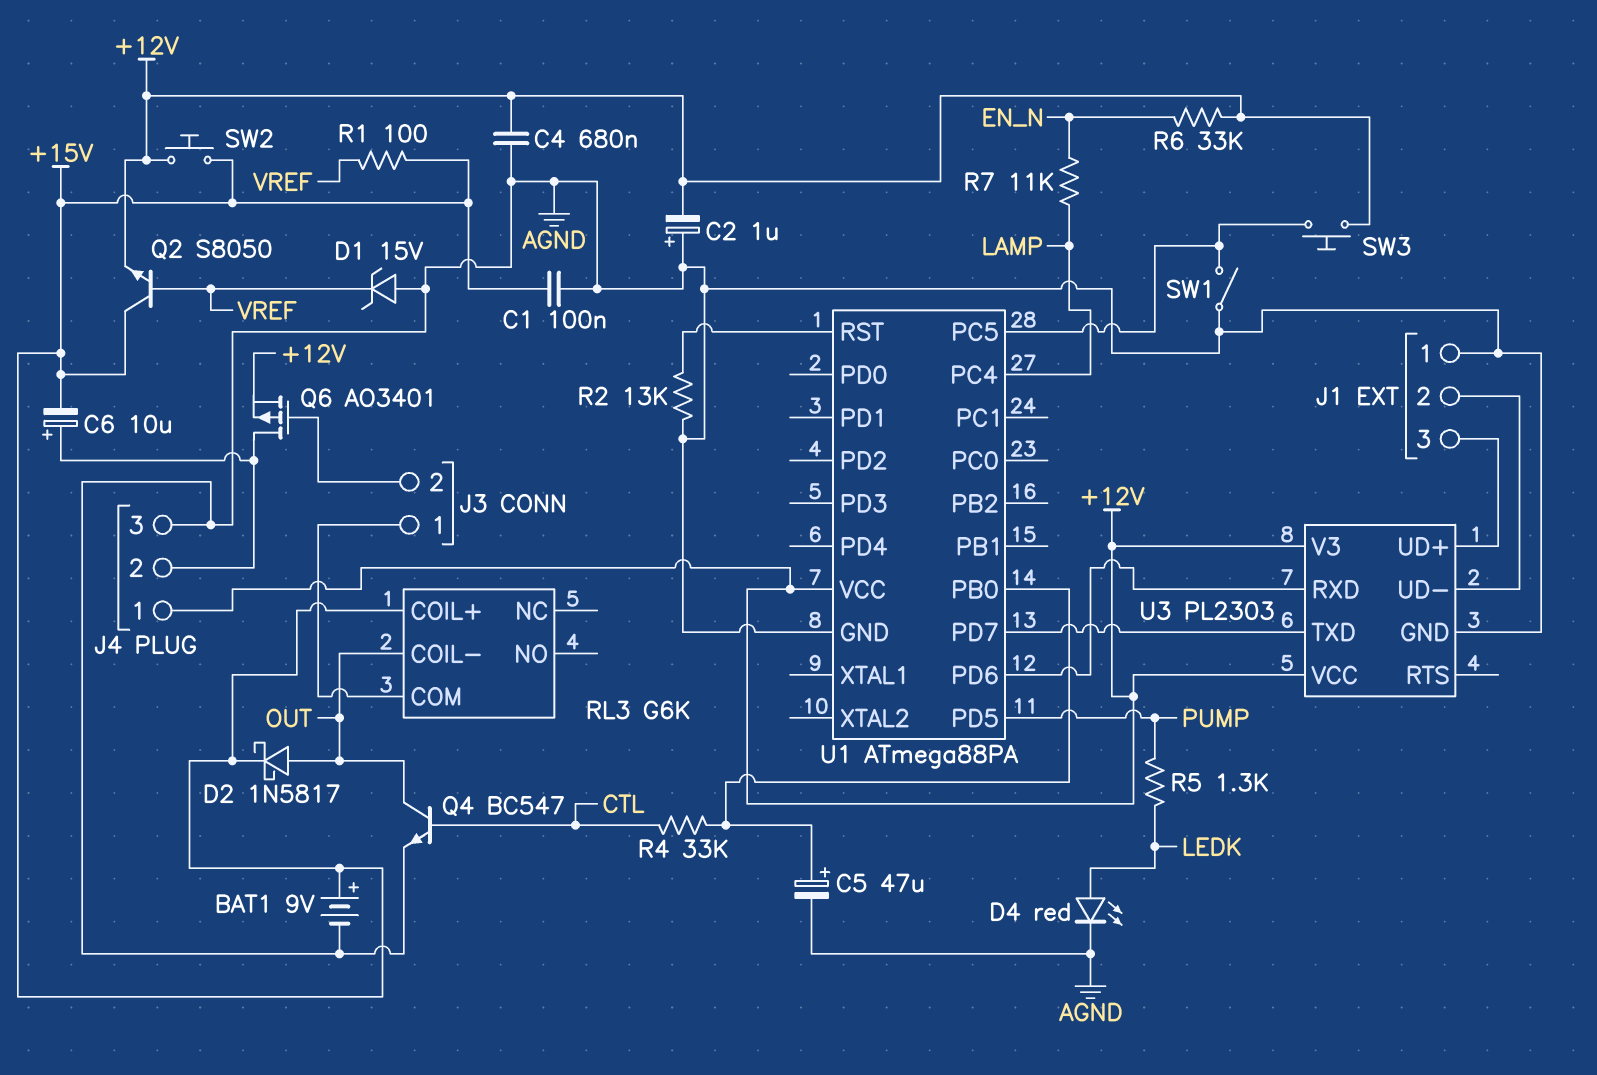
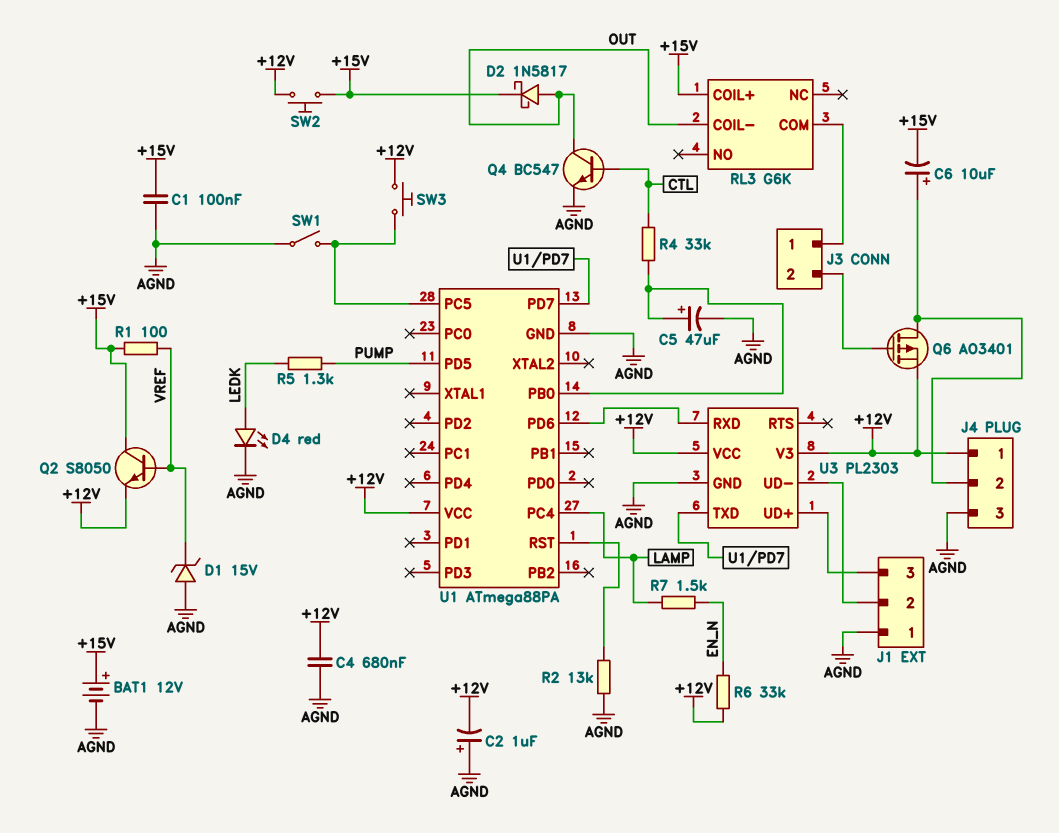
BAT1: 9V (plus +15V, minus AGND) -> 12V (plus +15V, minus AGND)
R7: 11k (EN_N, LAMP) -> 1.5k (EN_N, LAMP)

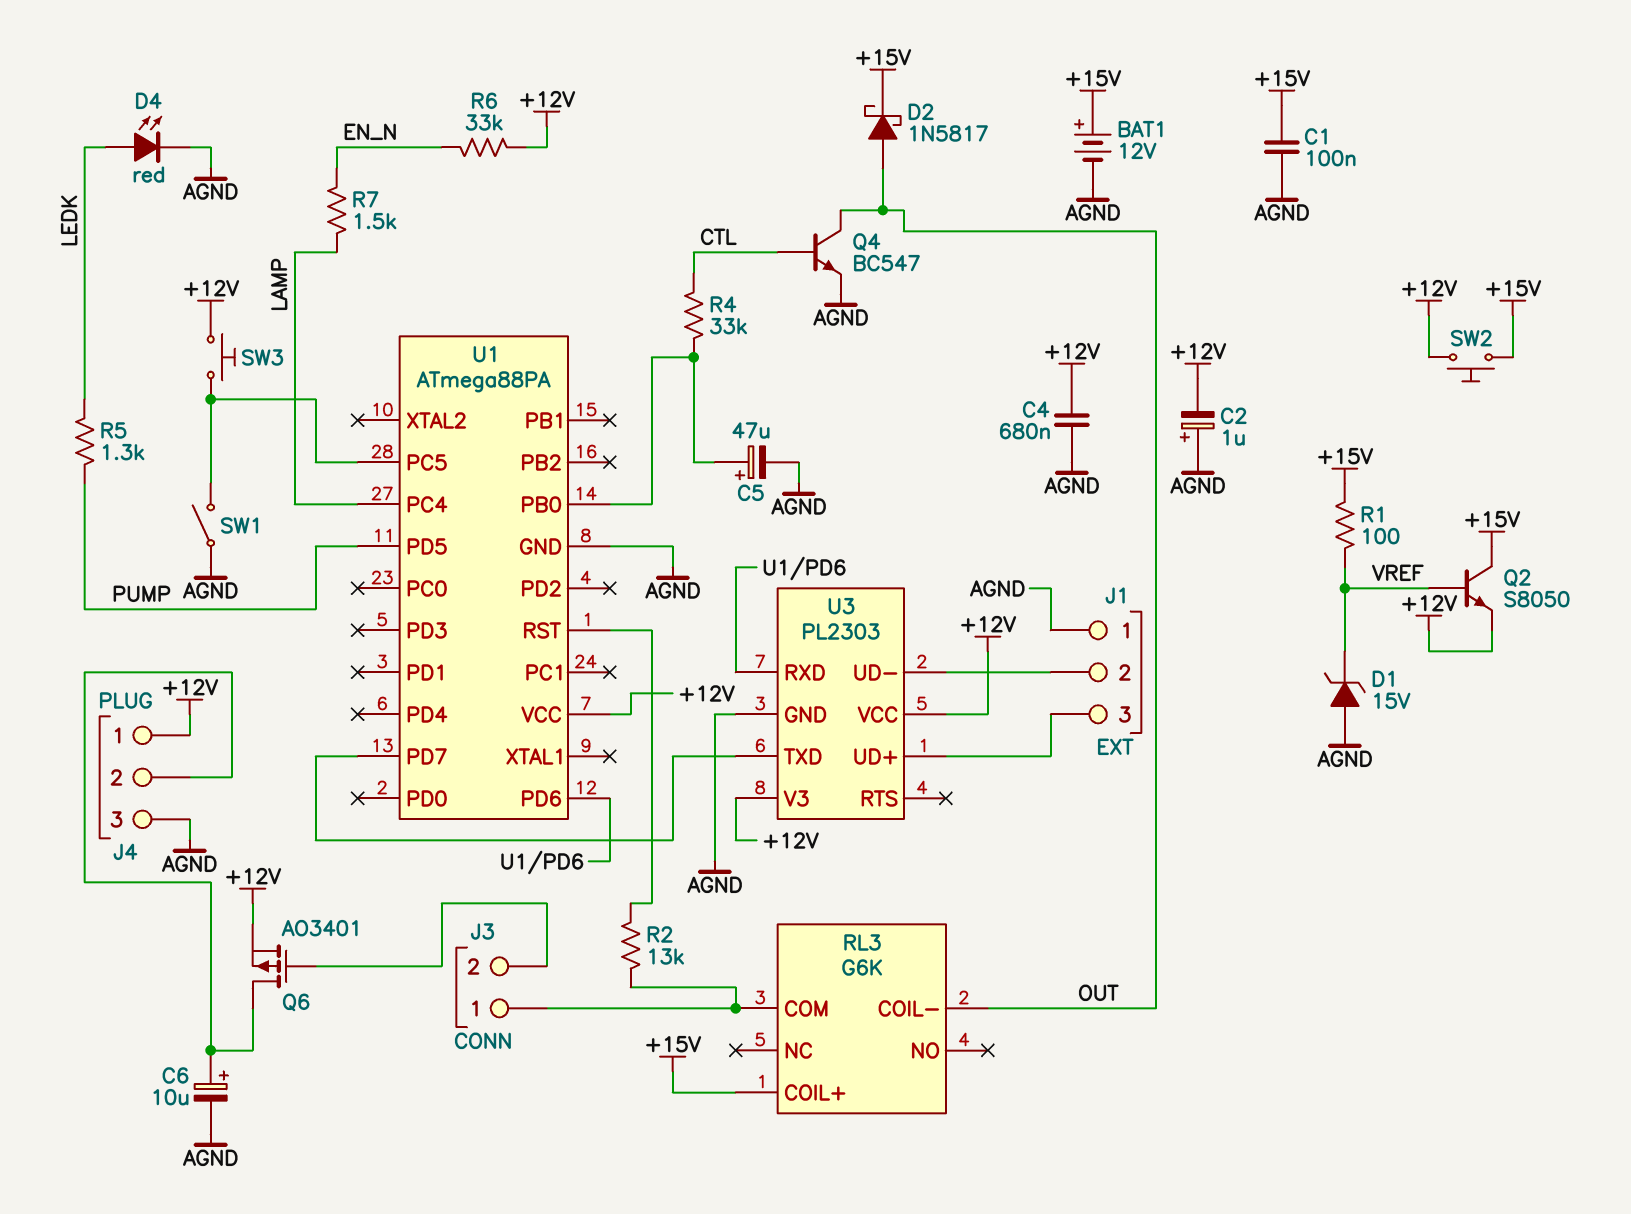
C6: 10uF (plus J4/2, minus +15V) -> 10uF (plus J4/2, minus AGND)
R2: 13k (AGND, U1/RST) -> 13k (J3/1, U1/RST)

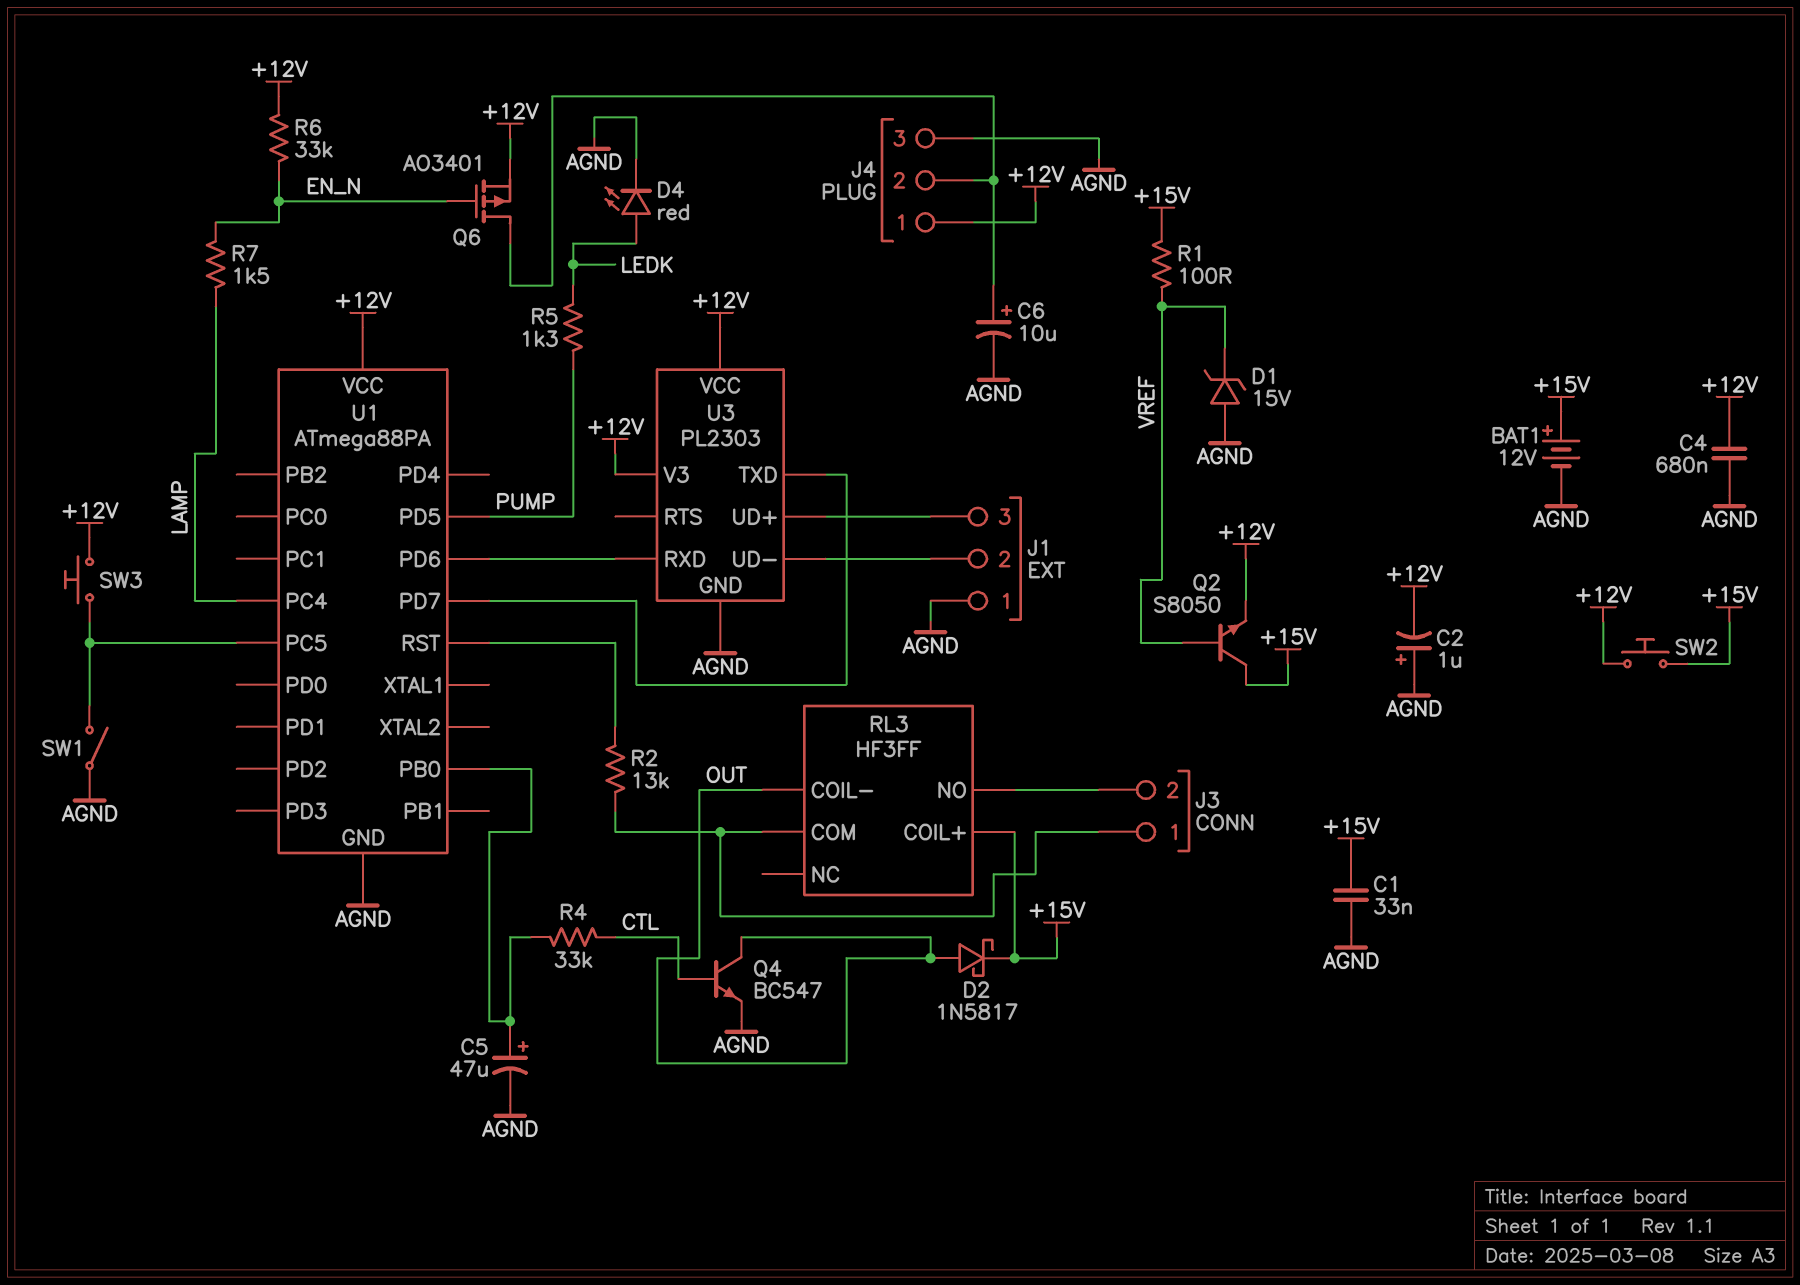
C1: 100nF (+15V, AGND) -> 33nF (+15V, AGND)
Q6: PMOS AO3401 (G J3/2, D J4/2, S +12V) -> PMOS AO3401 (G EN_N, D J4/2, S +12V)
RL3: G6K -> HF3FF
RL3 pin NO: none -> J3/2

